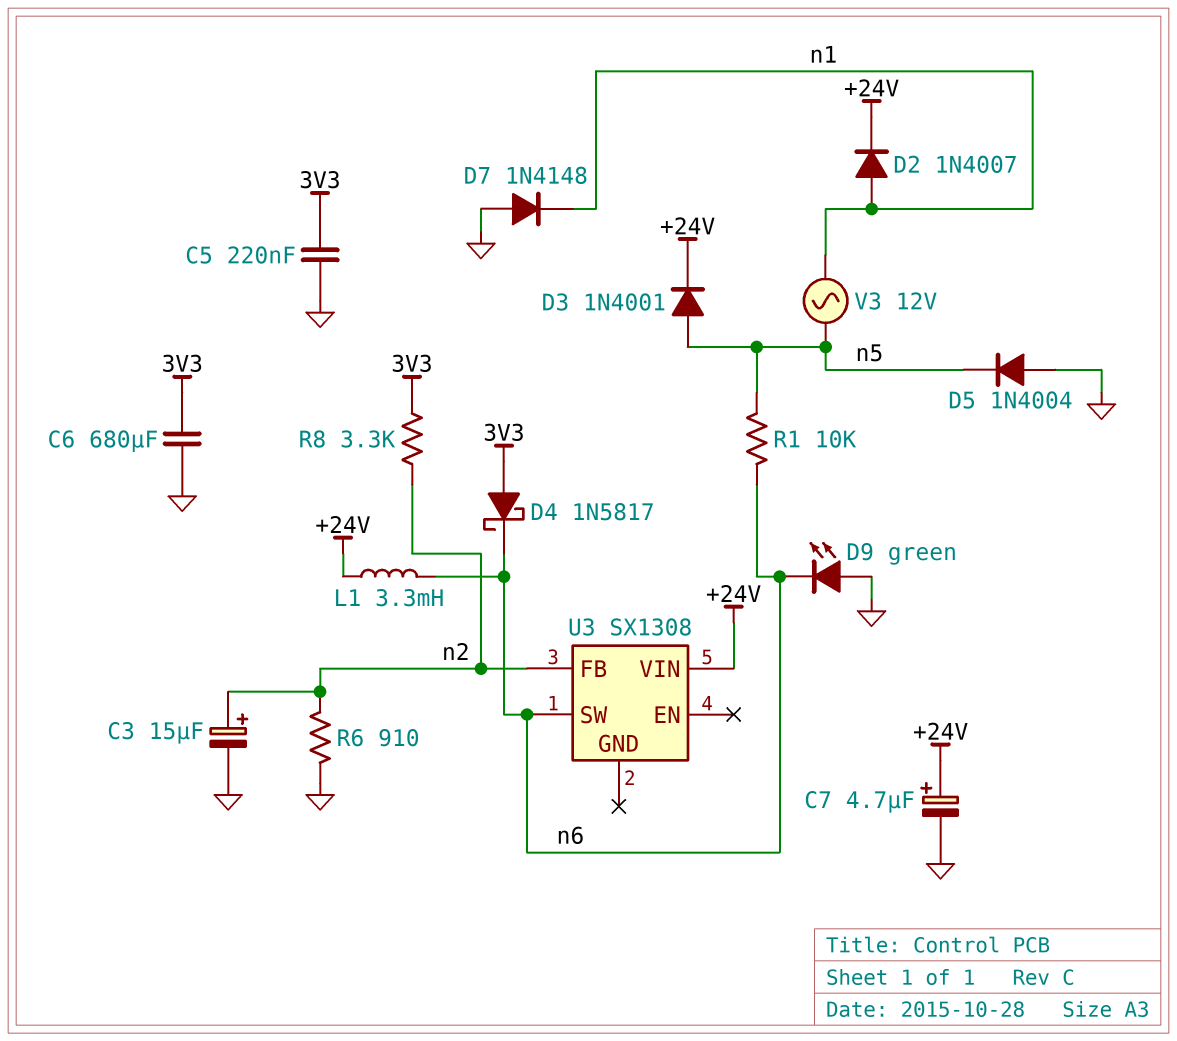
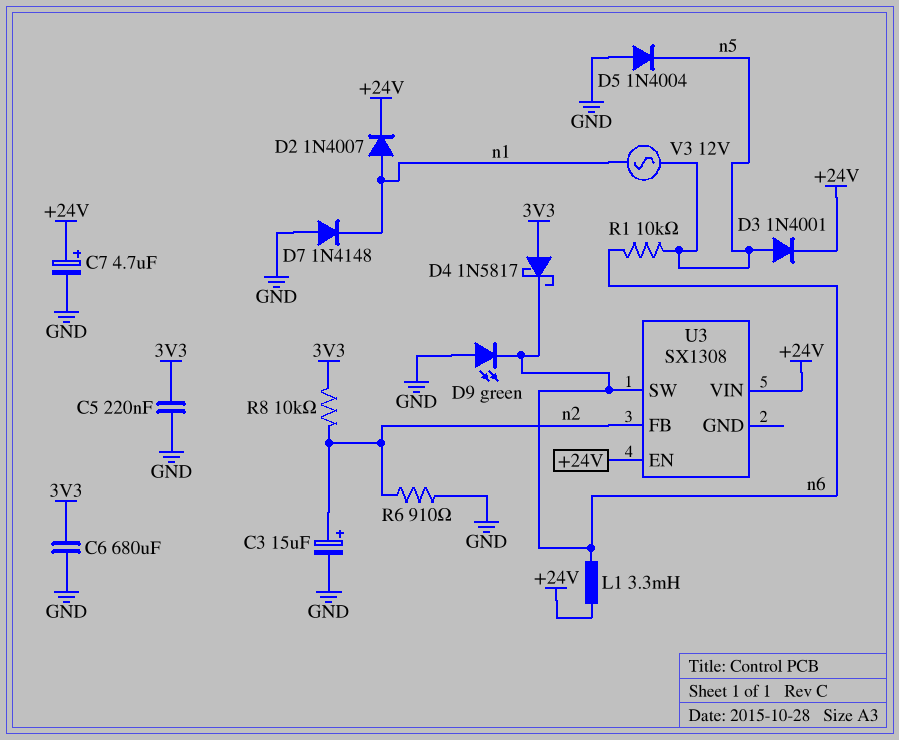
R8: 3.3k (3V3, n2) -> 10k (3V3, n2)
U3 pin EN: none -> +24V

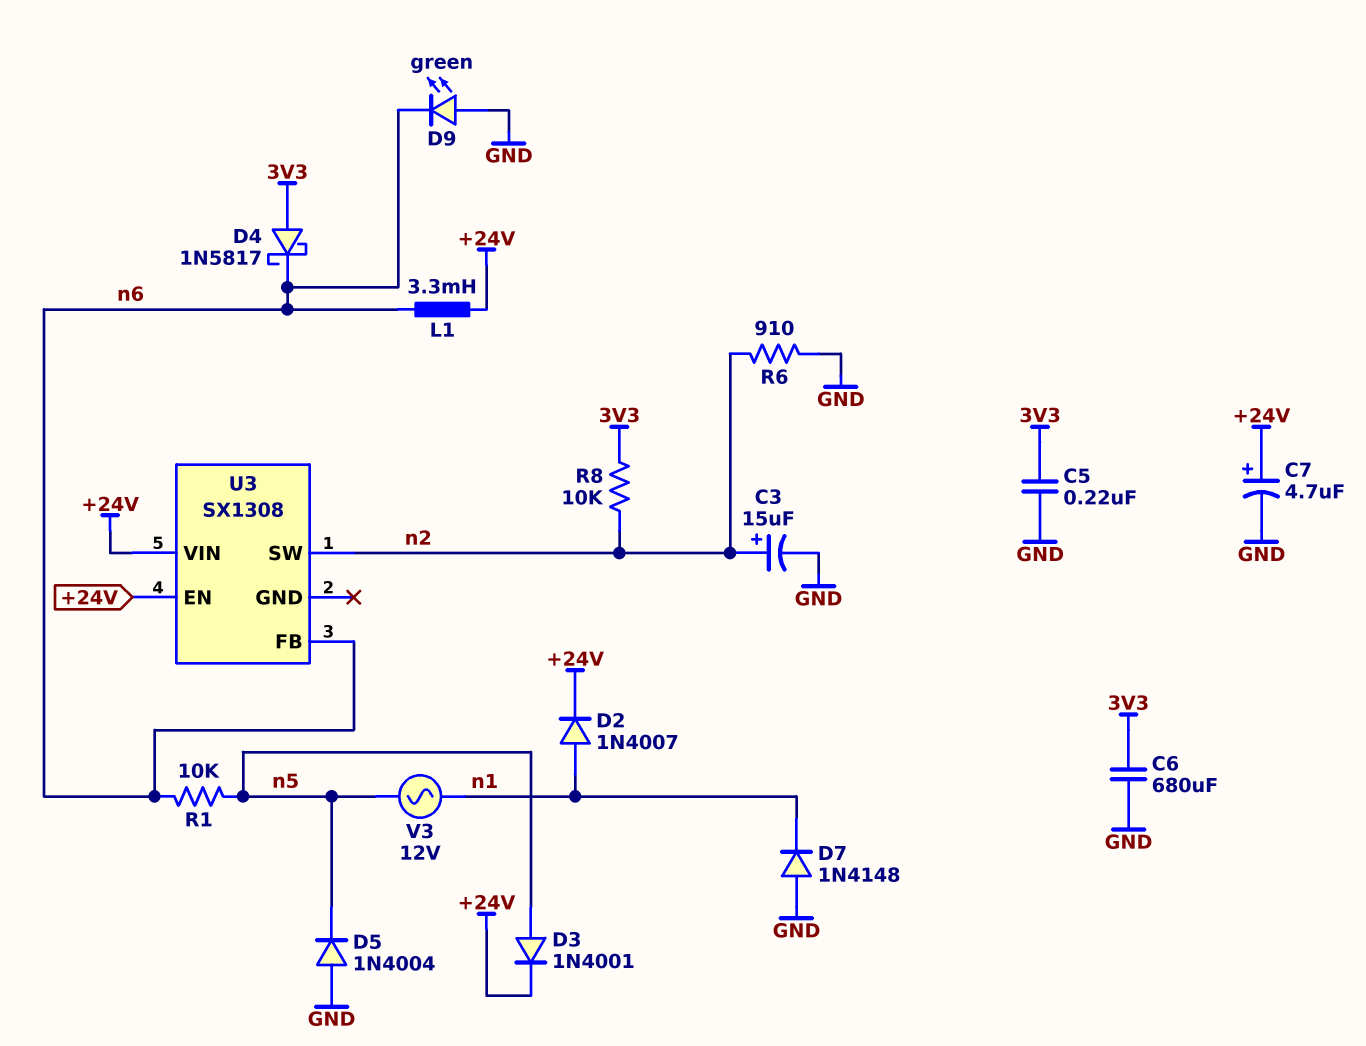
U3 pin FB: n2 -> n6
U3 pin SW: n6 -> n2

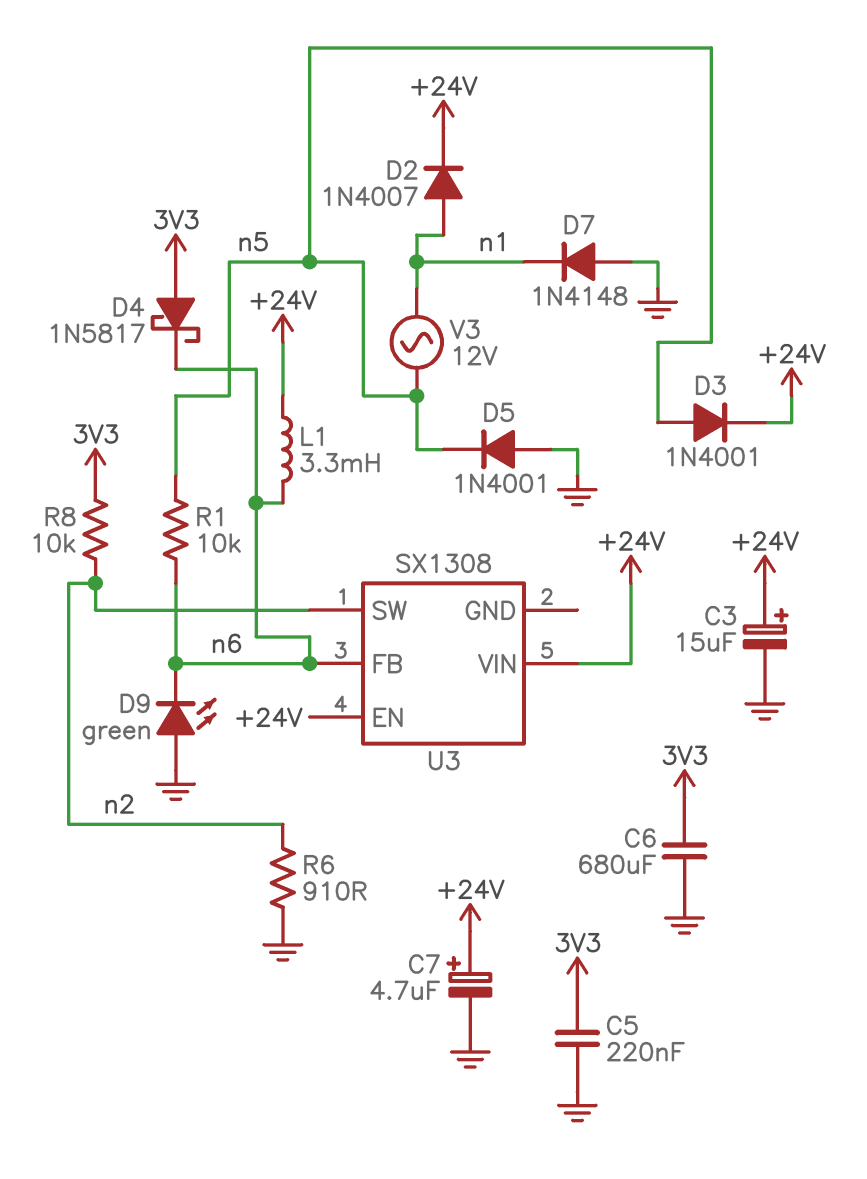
C3: 15uF (plus n2, minus GND) -> 15uF (plus +24V, minus GND)
D5: diode 1N4004 (A GND, K n5) -> diode 1N4001 (A GND, K n5)

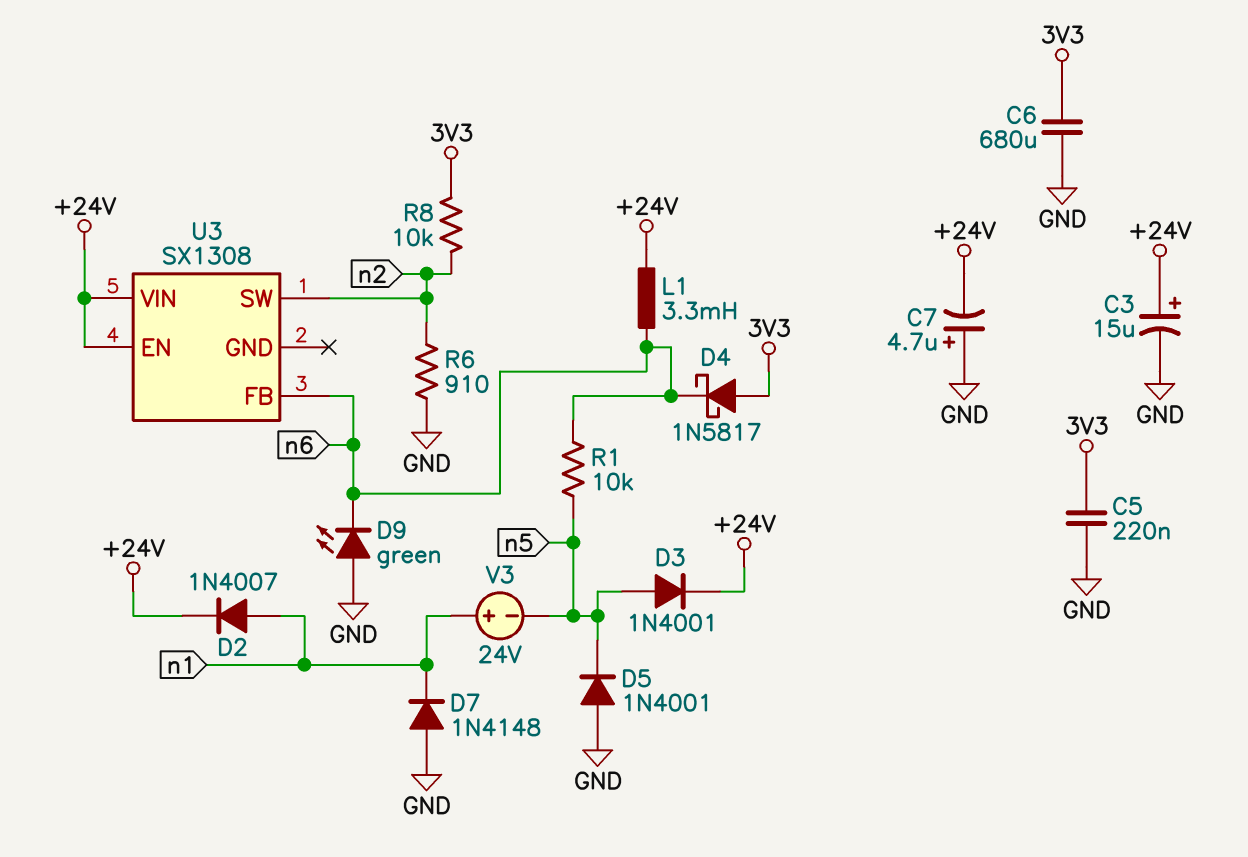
C7: 4.7uF (plus +24V, minus GND) -> 4.7uF (plus GND, minus +24V)
V3: AC 12V (n1, n5) -> 24V (plus n1, minus n5)

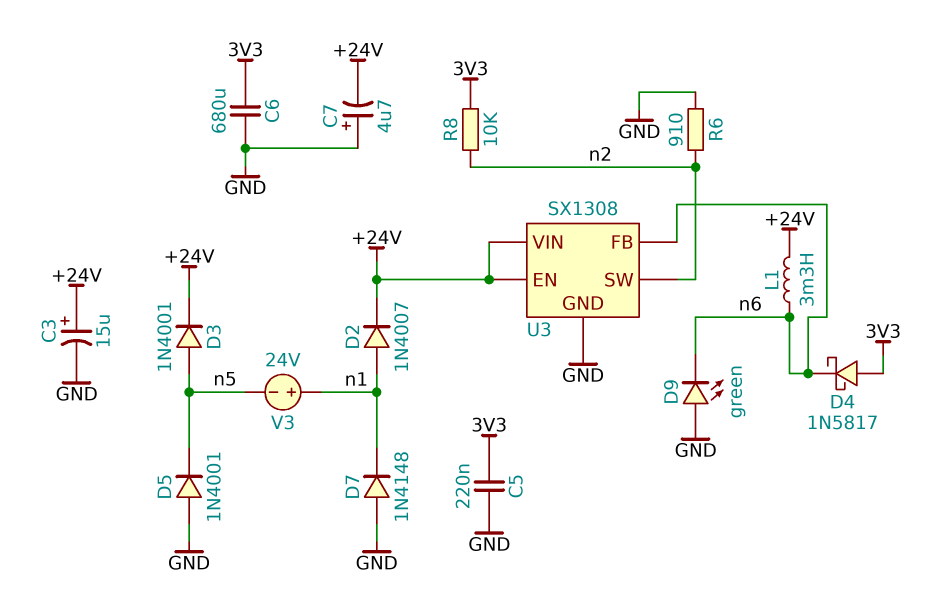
R1: 10k (n5, n6) -> none
U3 pin GND: none -> GND

